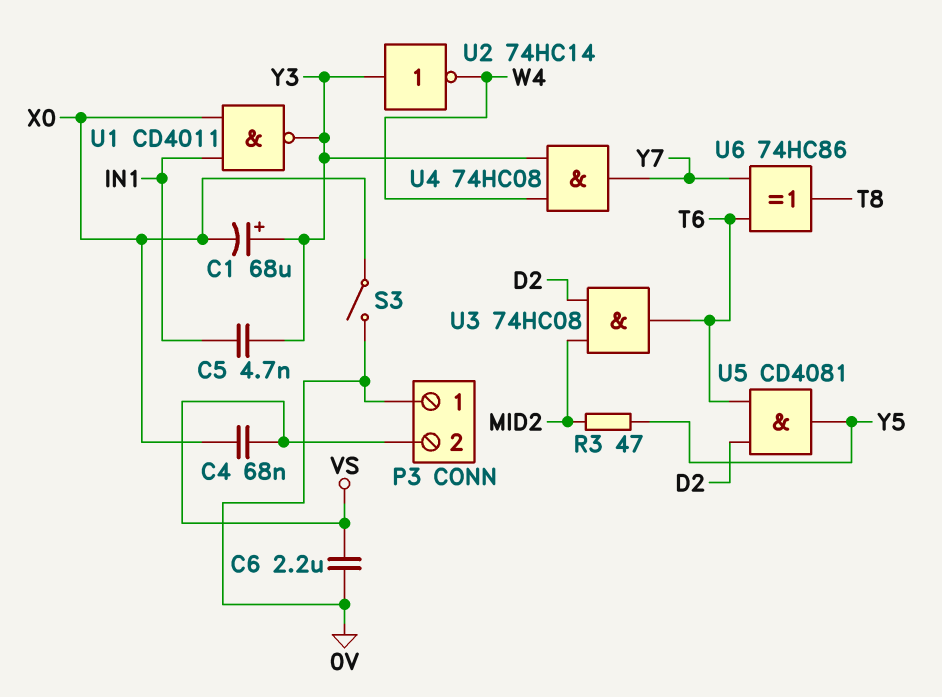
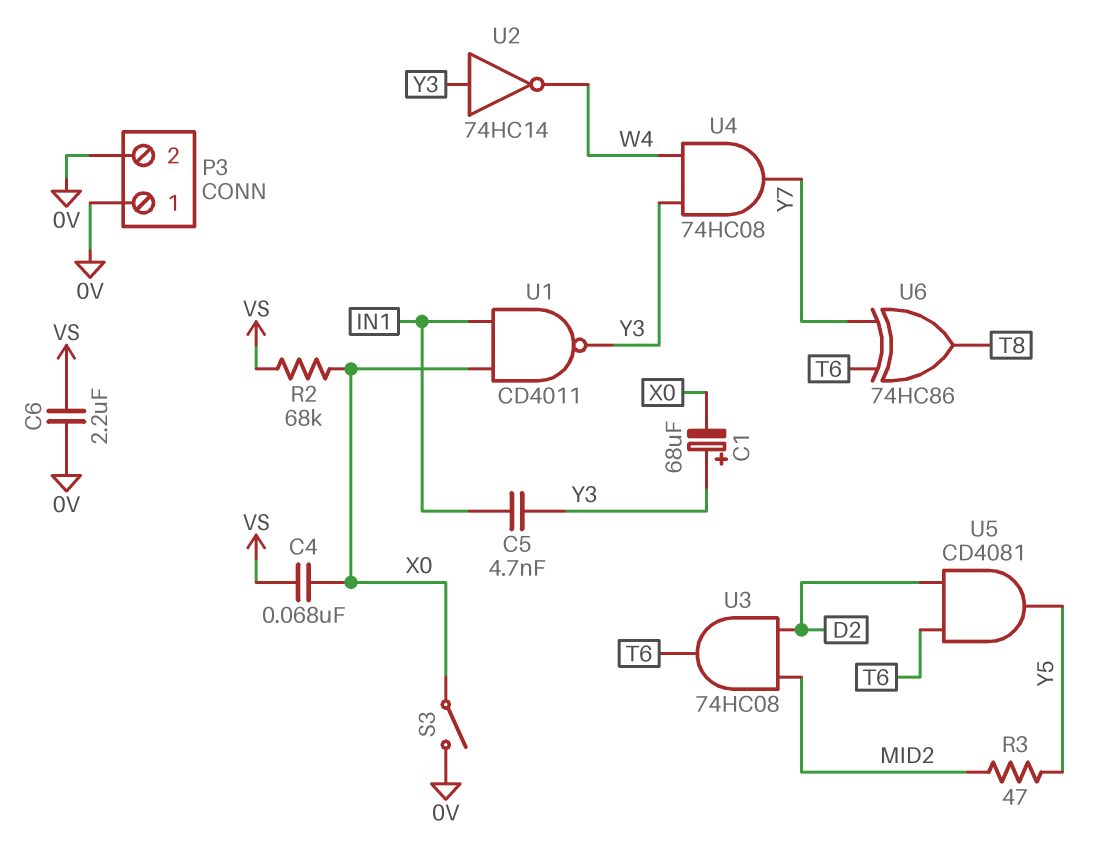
P3 pin 2: VS -> 0V
R2: none -> 68k (VS, X0)

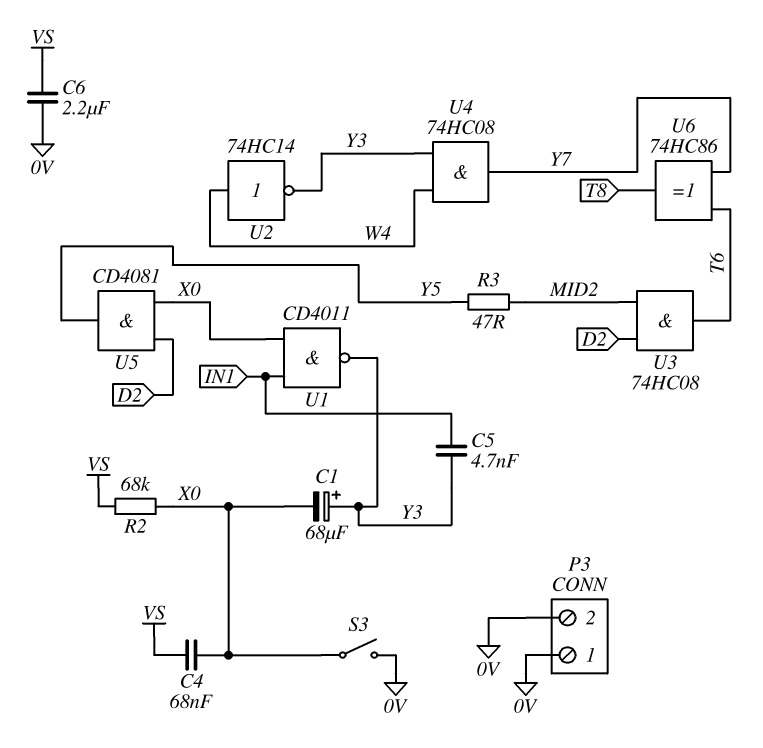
U2: NOT 74HC14 (in Y3, out W4) -> NOT 74HC14 (in W4, out Y3)
U5: AND CD4081 (in D2, in T6, out Y5) -> AND CD4081 (in D2, in X0, out Y5)

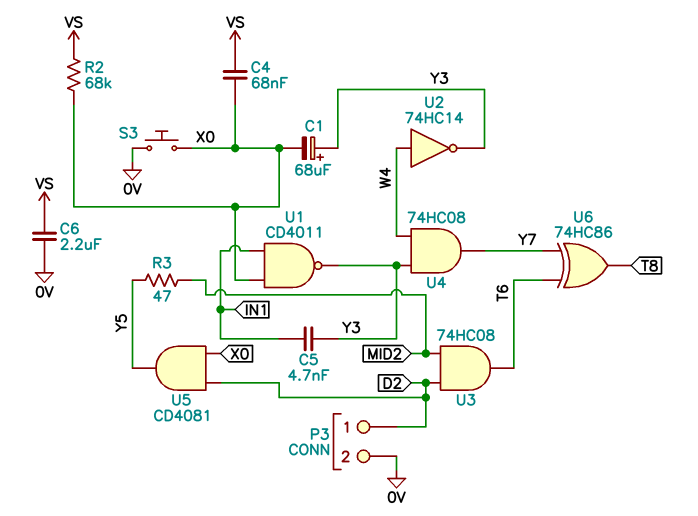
P3 pin 1: 0V -> D2
S3: switch (0V, X0) -> button (0V, X0)

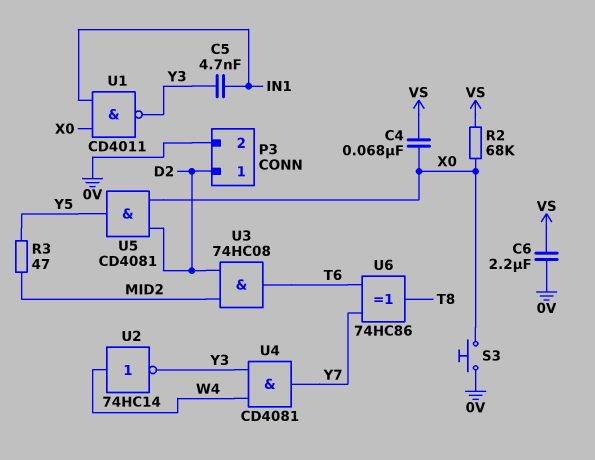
C1: 68uF (plus Y3, minus X0) -> none
U4: AND 74HC08 (in W4, in Y3, out Y7) -> AND CD4081 (in W4, in Y3, out Y7)

